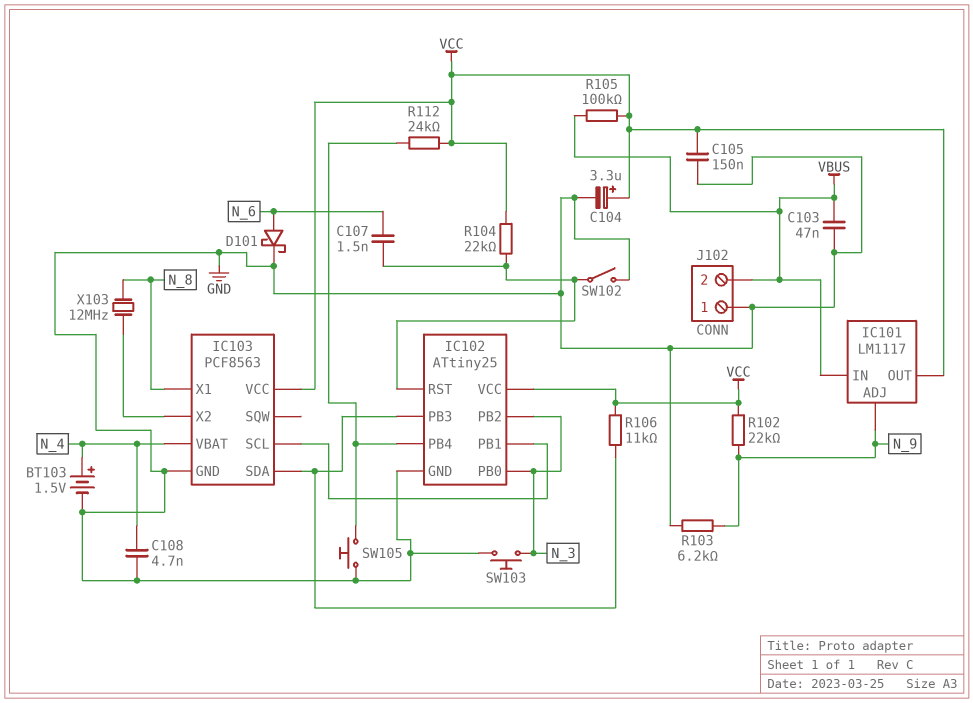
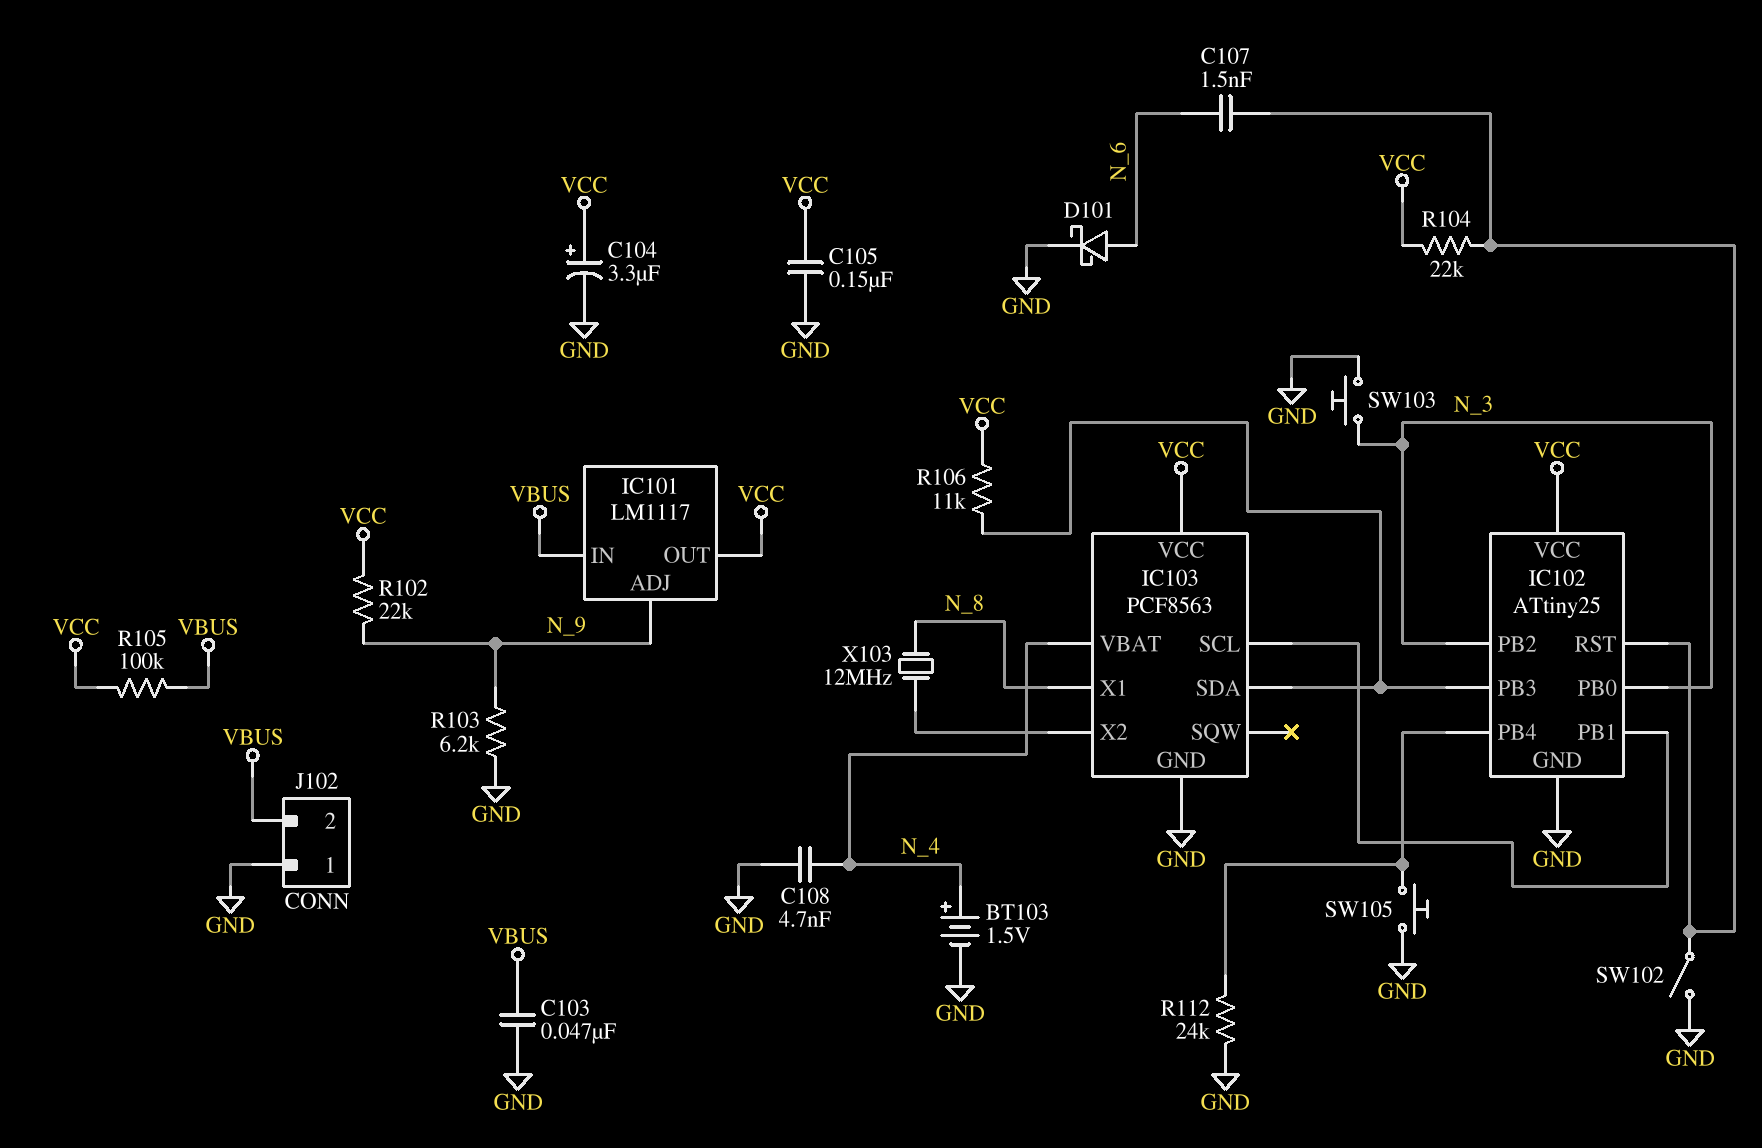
R112: 24k (IC102/PB4, VCC) -> 24k (GND, IC102/PB4)

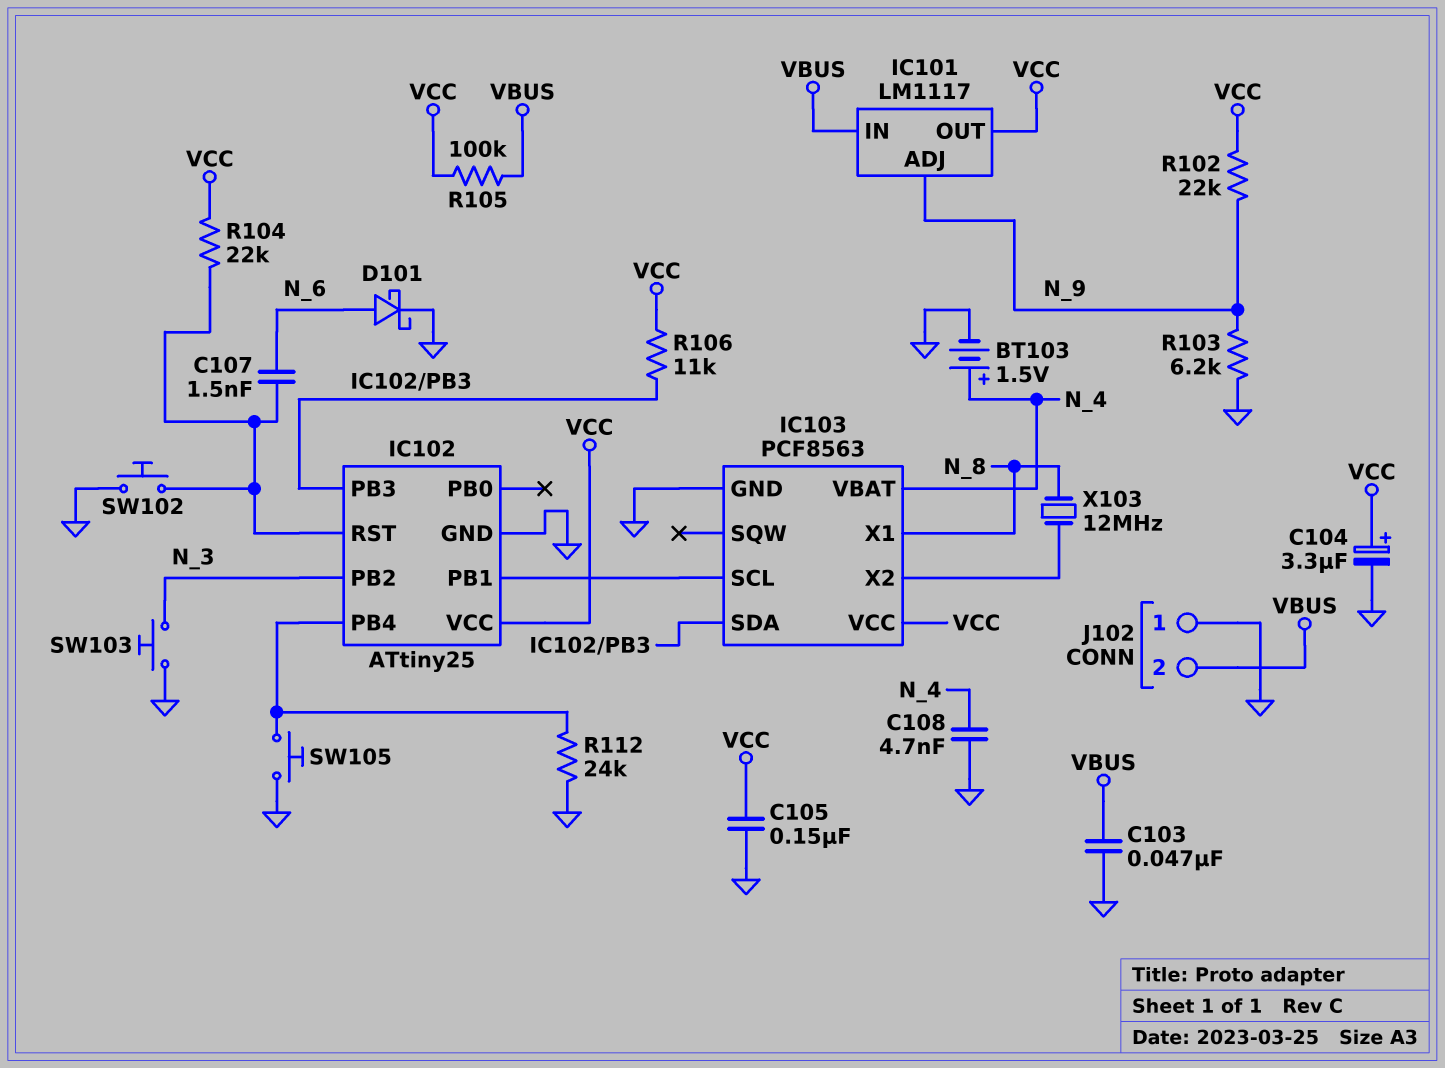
IC102 pin PB0: N_3 -> none
SW102: switch (GND, IC102/RST) -> button (GND, IC102/RST)

